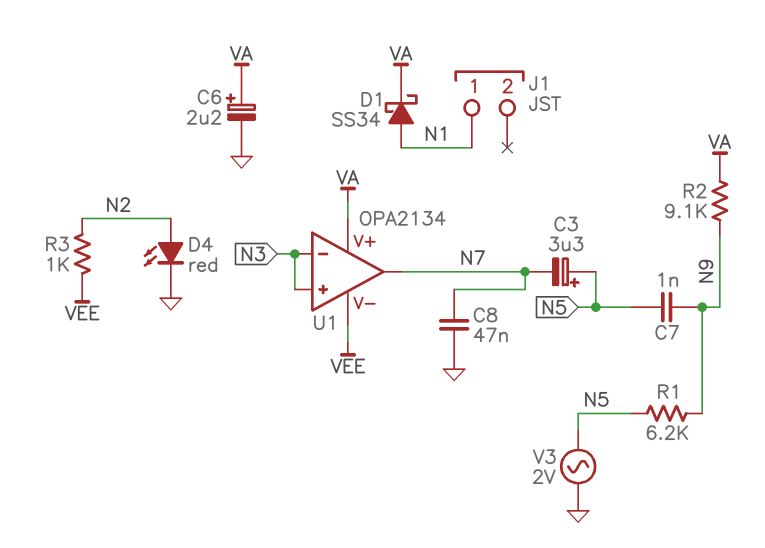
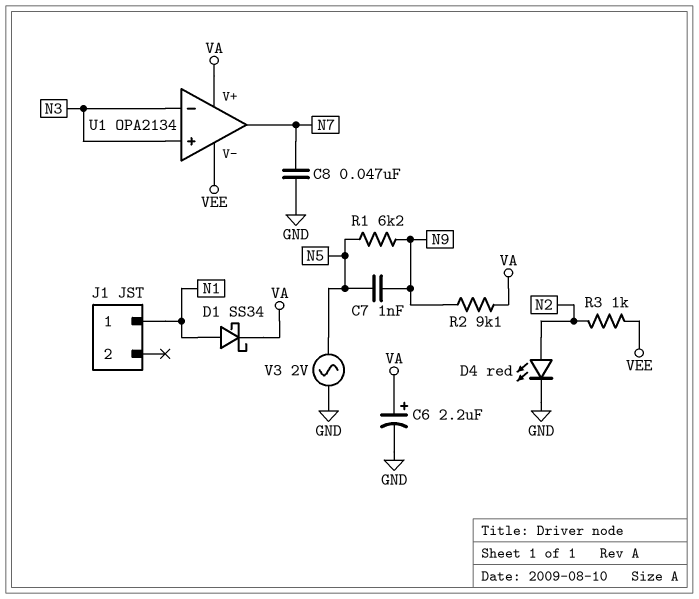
C3: 3.3uF (plus N5, minus N7) -> none

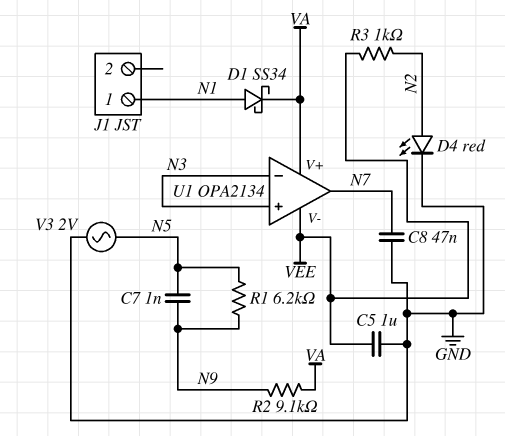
C5: none -> 1uF (GND, VEE)
C6: 2.2uF (plus VA, minus GND) -> none

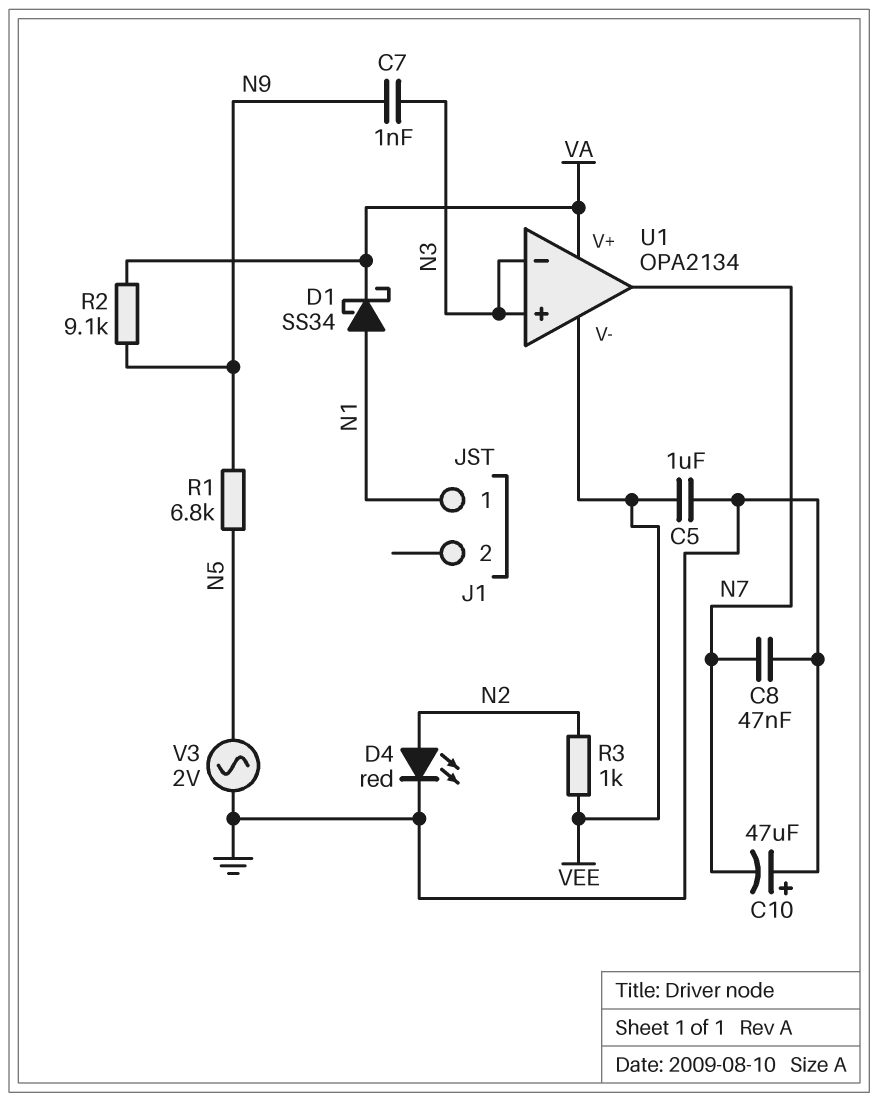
C7: 1nF (N5, N9) -> 1nF (N3, N9)
C10: none -> 47uF (plus GND, minus N7)
R1: 6.2k (N5, N9) -> 6.8k (N5, N9)

